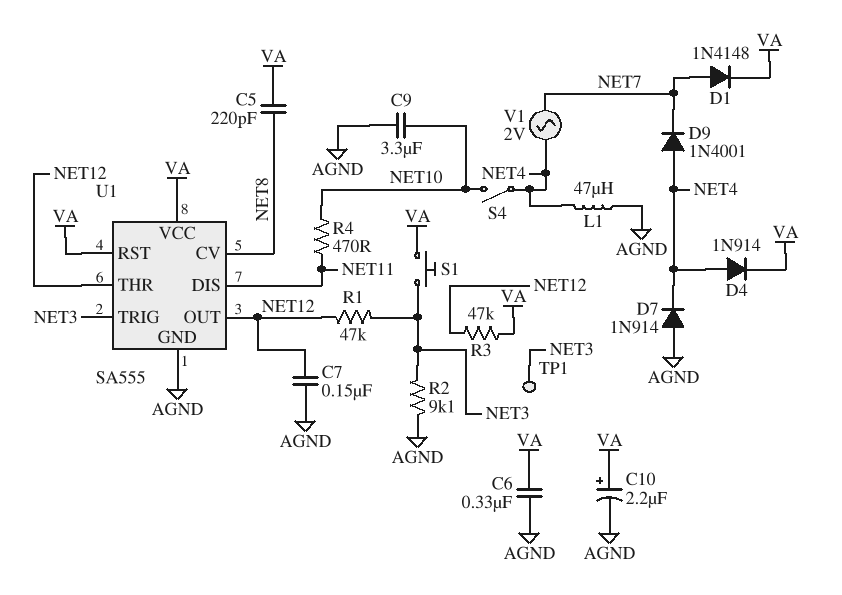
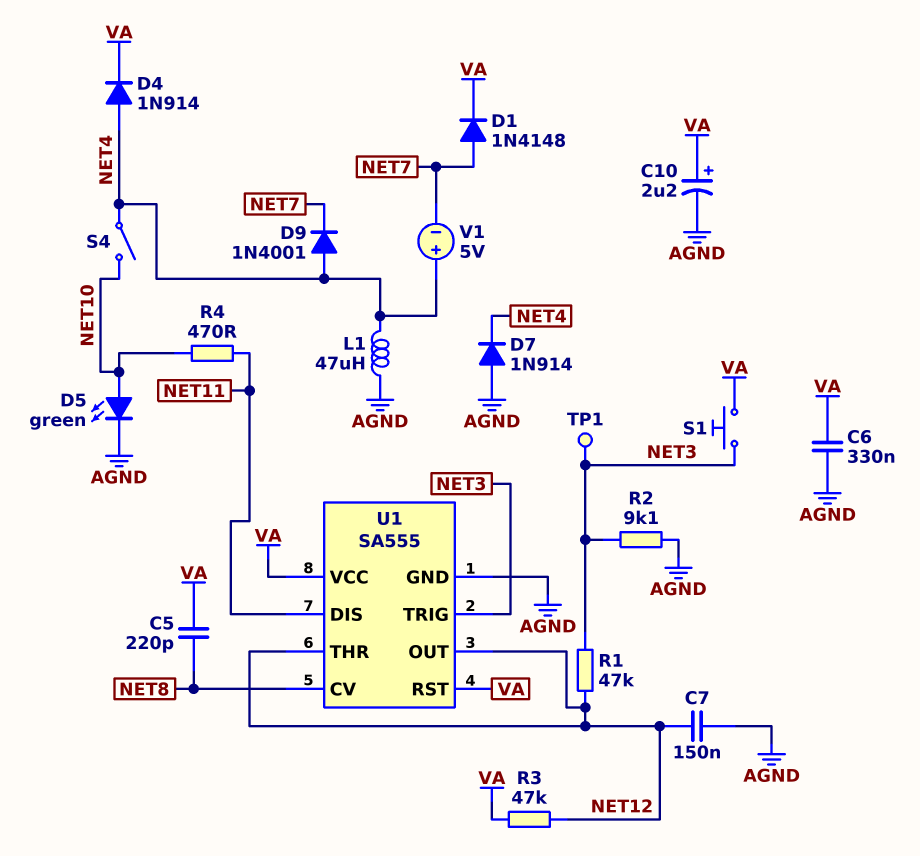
C9: 3.3uF (AGND, NET10) -> none
D5: none -> LED green (A NET10, K AGND)
V1: AC 2V (NET4, NET7) -> 5V (plus NET4, minus NET7)

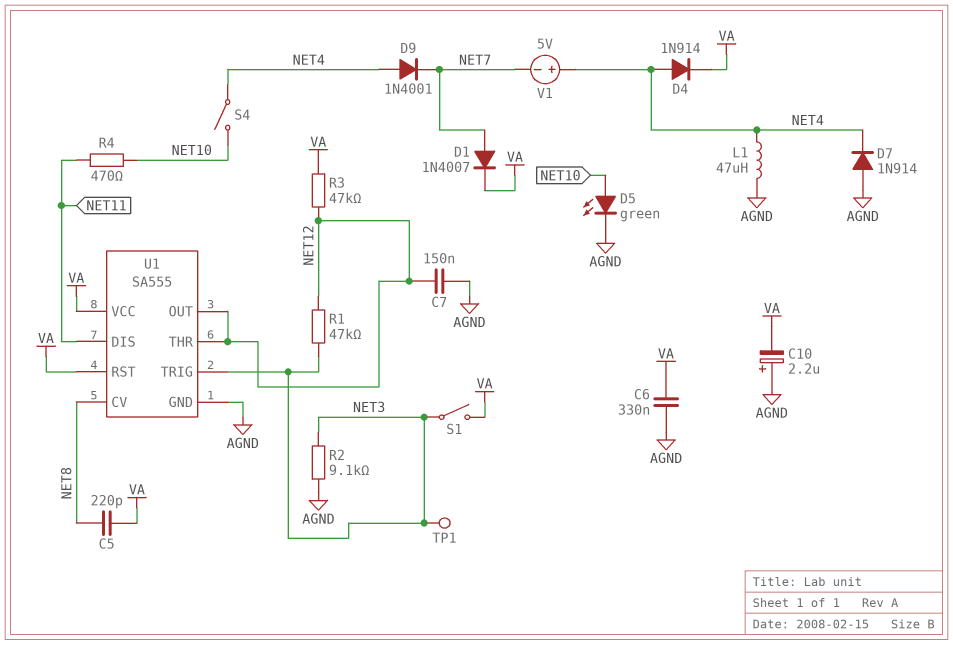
C10: 2.2uF (plus VA, minus AGND) -> 2.2uF (plus AGND, minus VA)
D1: diode 1N4148 (A NET7, K VA) -> diode 1N4007 (A NET7, K VA)
S1: button (NET3, VA) -> switch (NET3, VA)

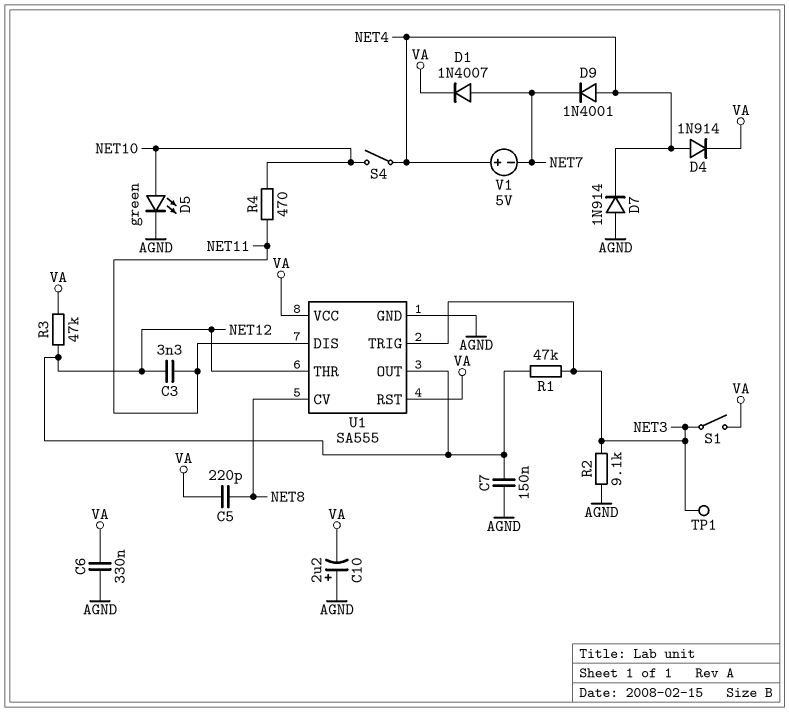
C3: none -> 3.3nF (NET11, NET12)
L1: 47uH (AGND, NET4) -> none

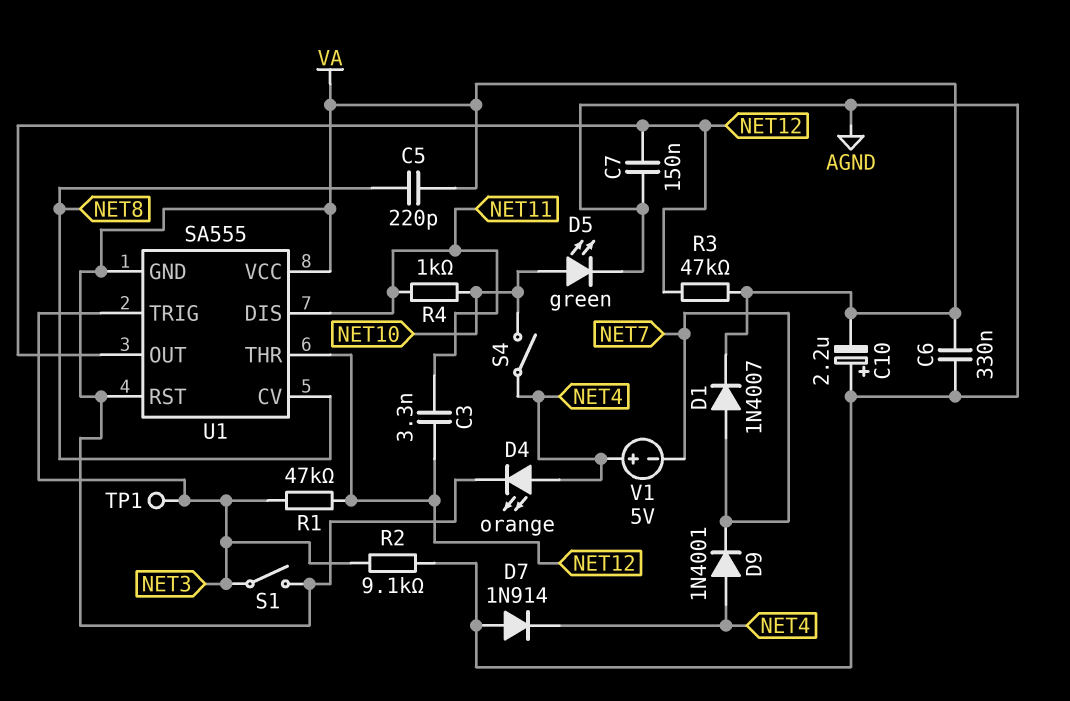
D4: diode 1N914 (A NET4, K VA) -> LED orange (A NET4, K VA)
R4: 470 (NET10, NET11) -> 1k (NET10, NET11)
U1 pin GND: AGND -> VA

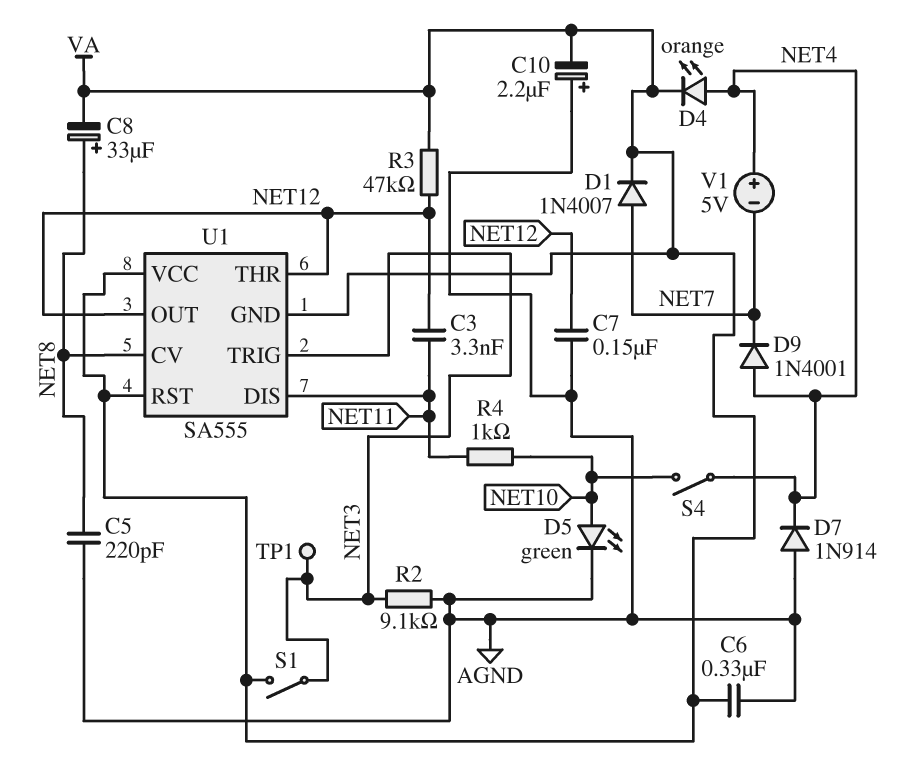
C5: 220pF (NET8, VA) -> 220pF (AGND, NET8)
C8: none -> 33uF (plus NET8, minus VA)
R1: 47k (NET3, NET12) -> none

